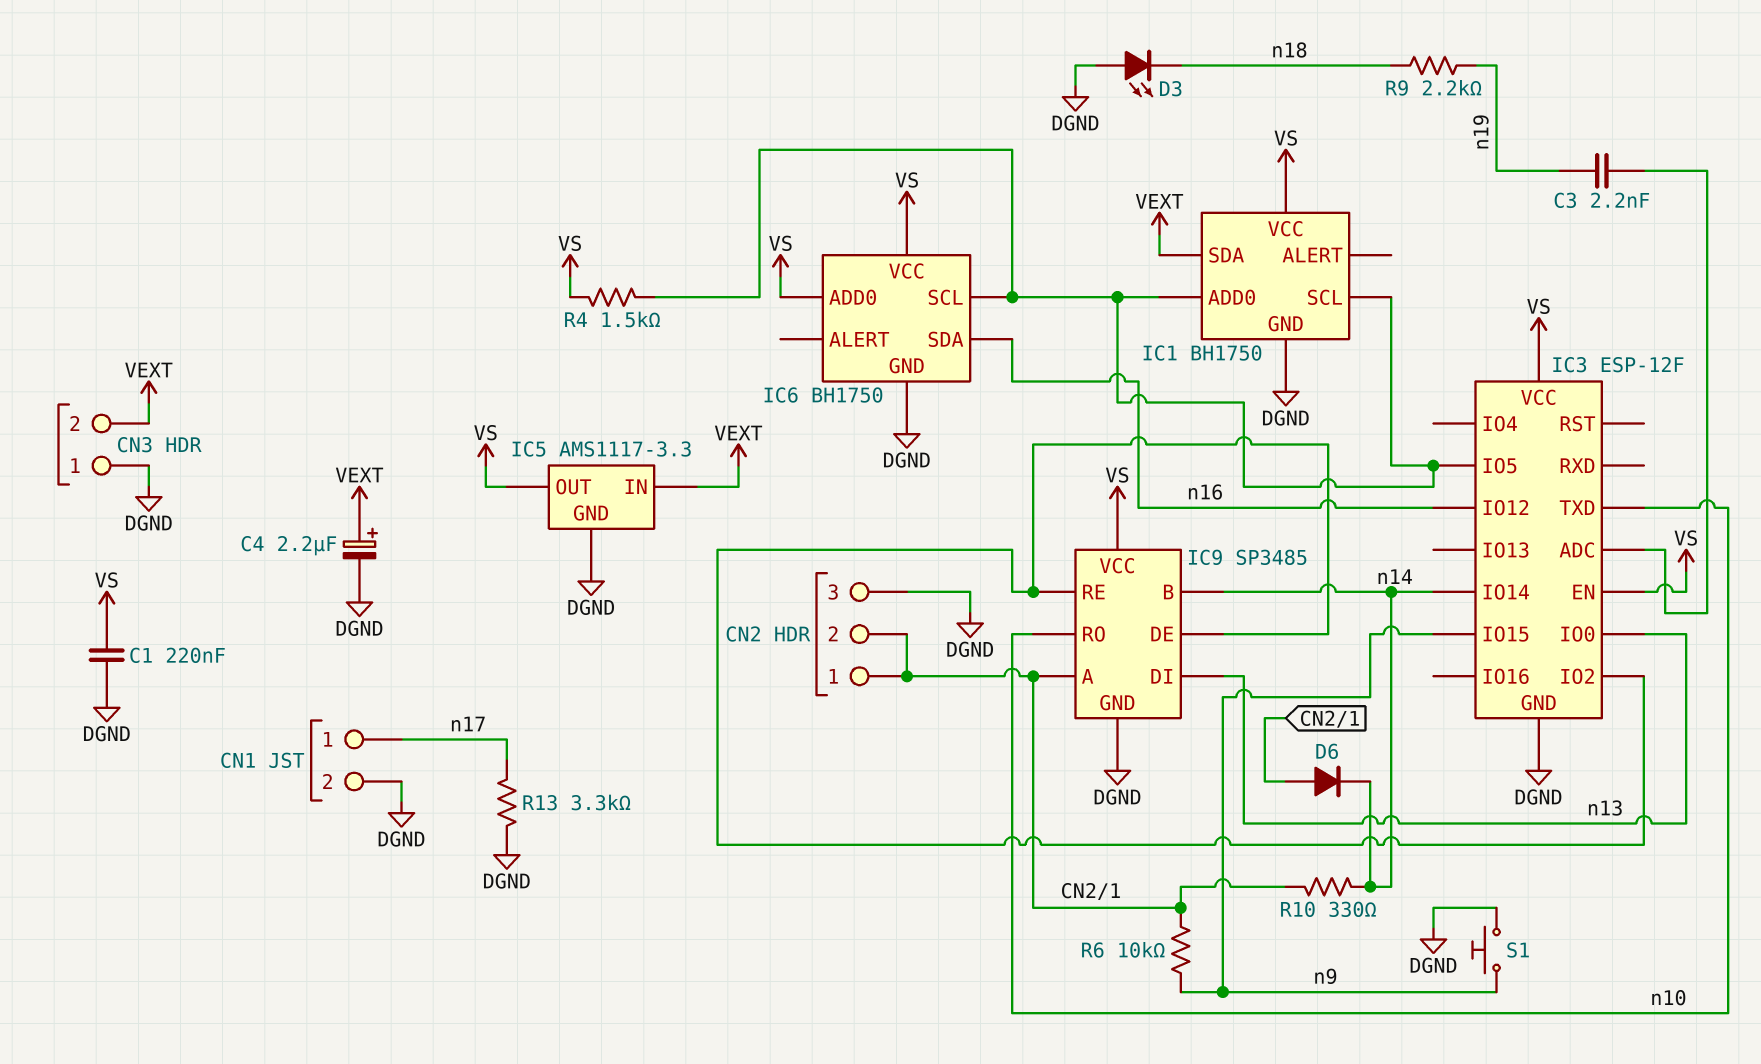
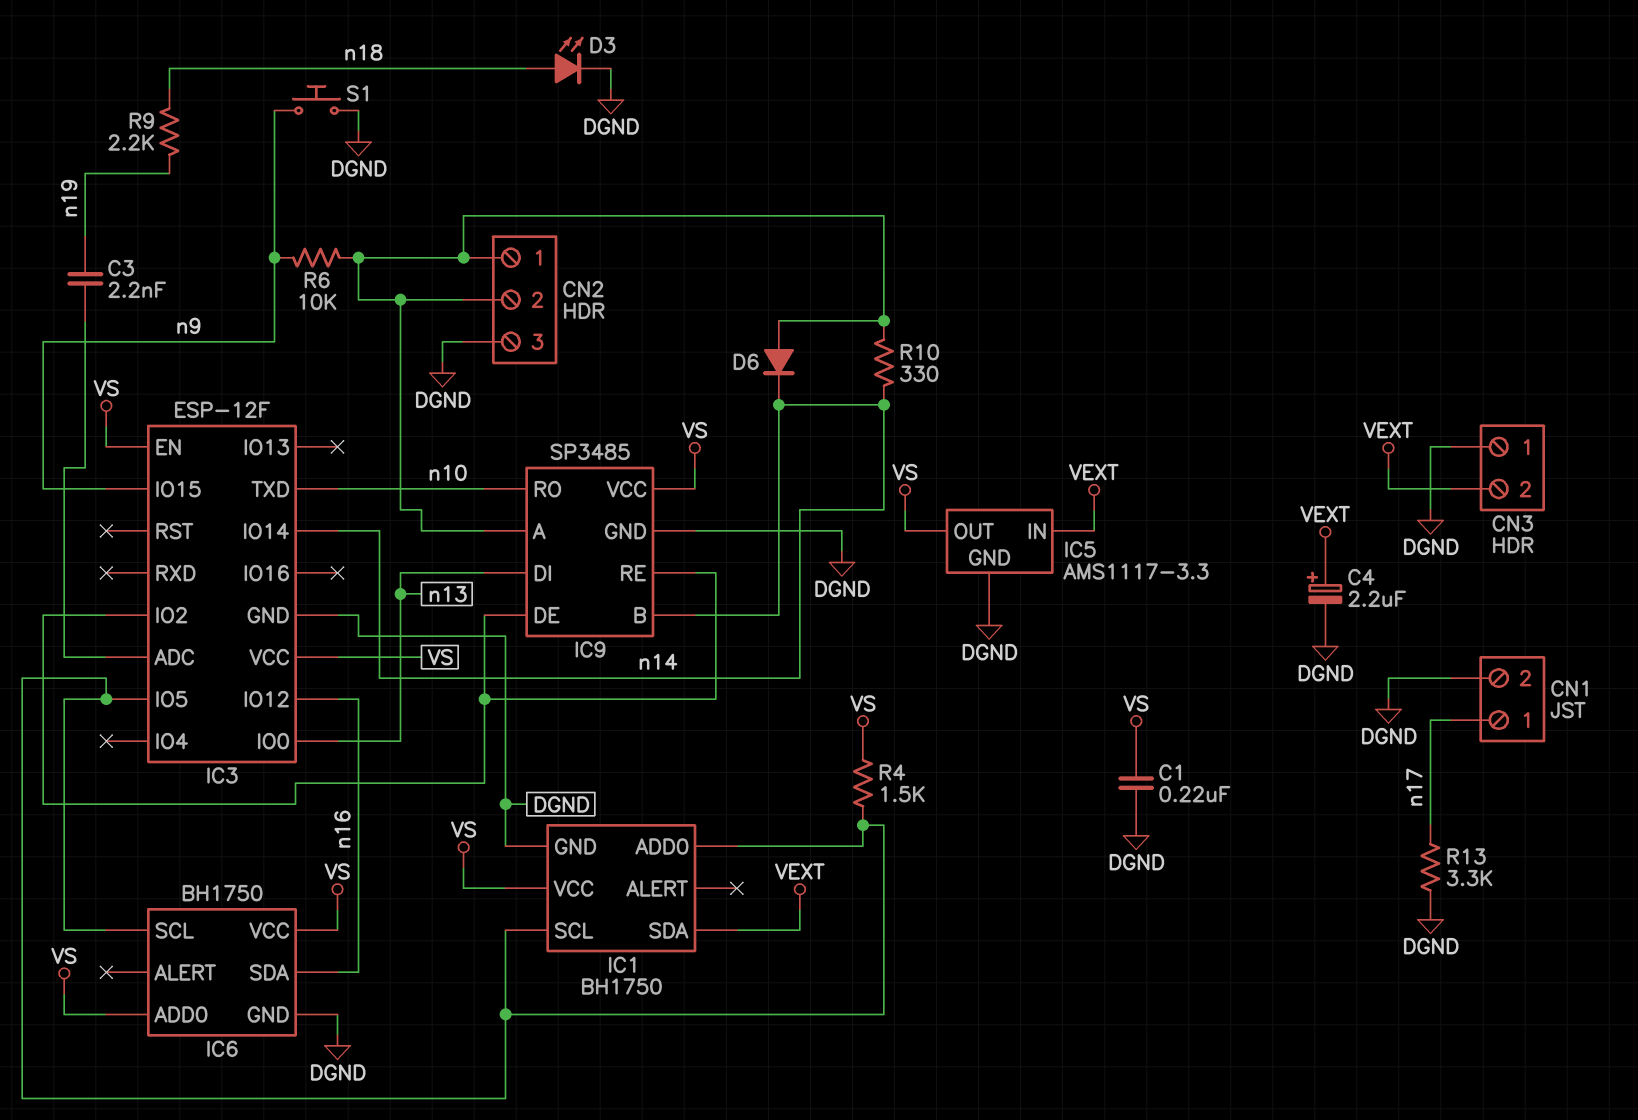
D3: LED (A DGND, K n18) -> LED (A n18, K DGND)

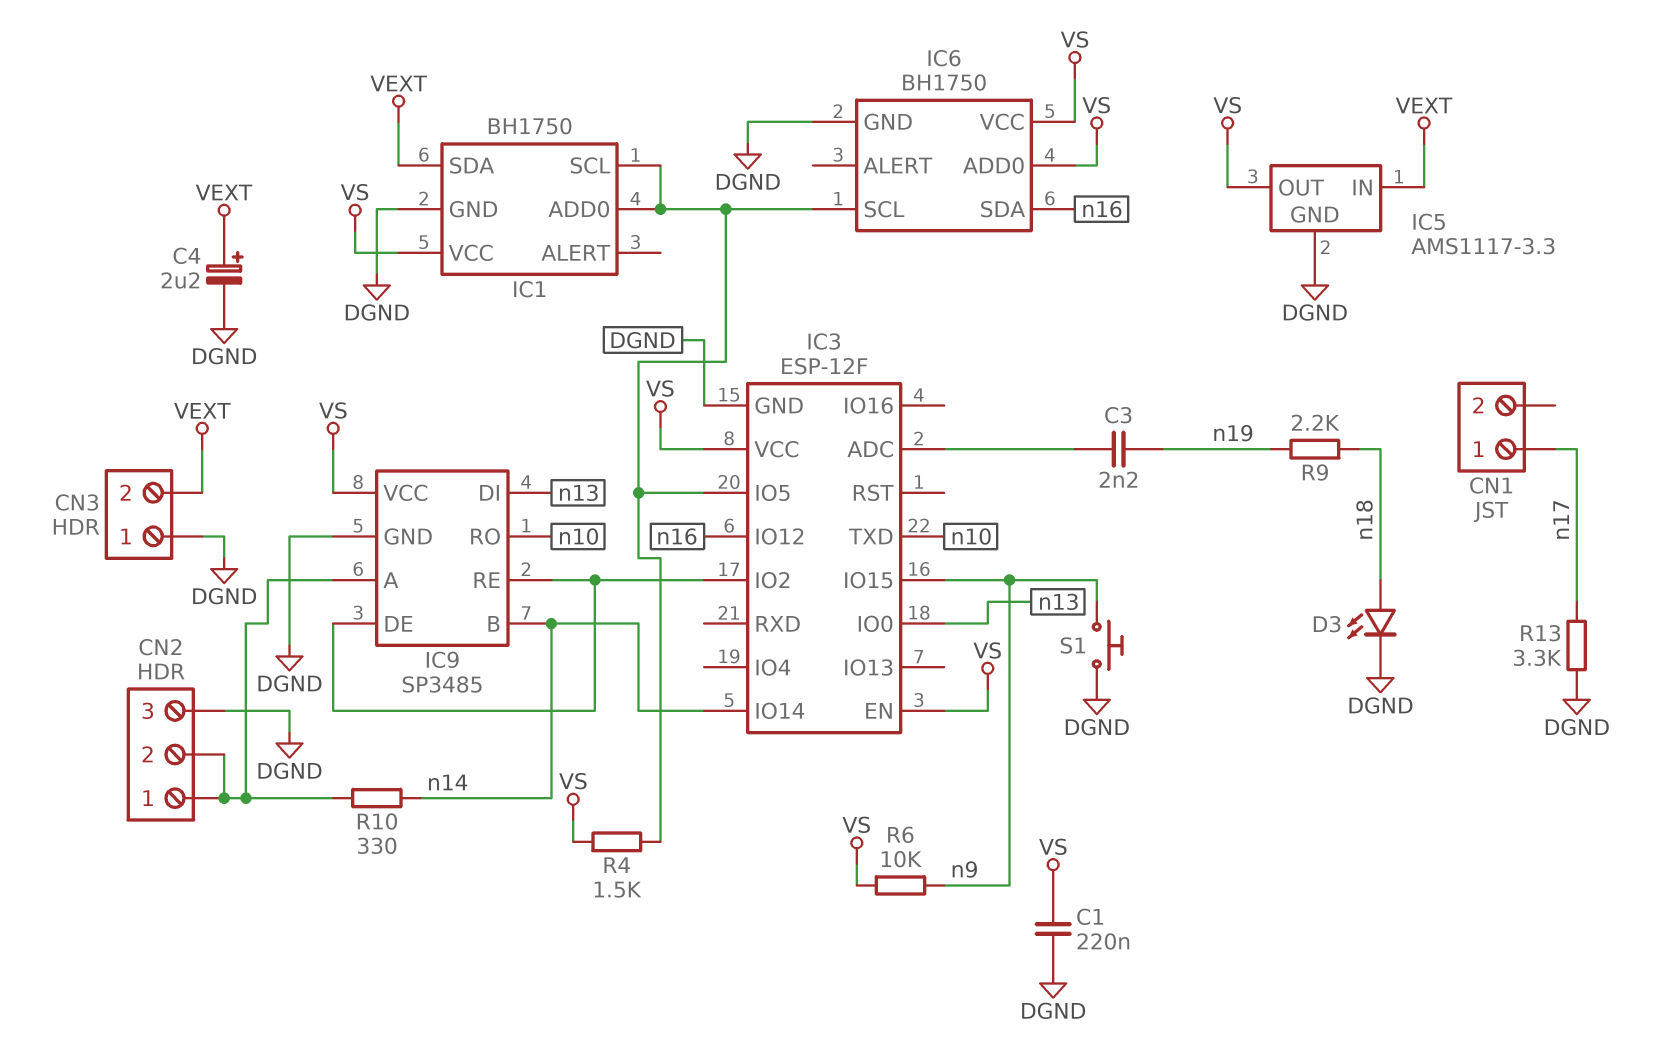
CN1 pin 2: DGND -> none
D6: diode (A CN2/1, K n14) -> none
R6: 10k (CN2/1, n9) -> 10k (VS, n9)

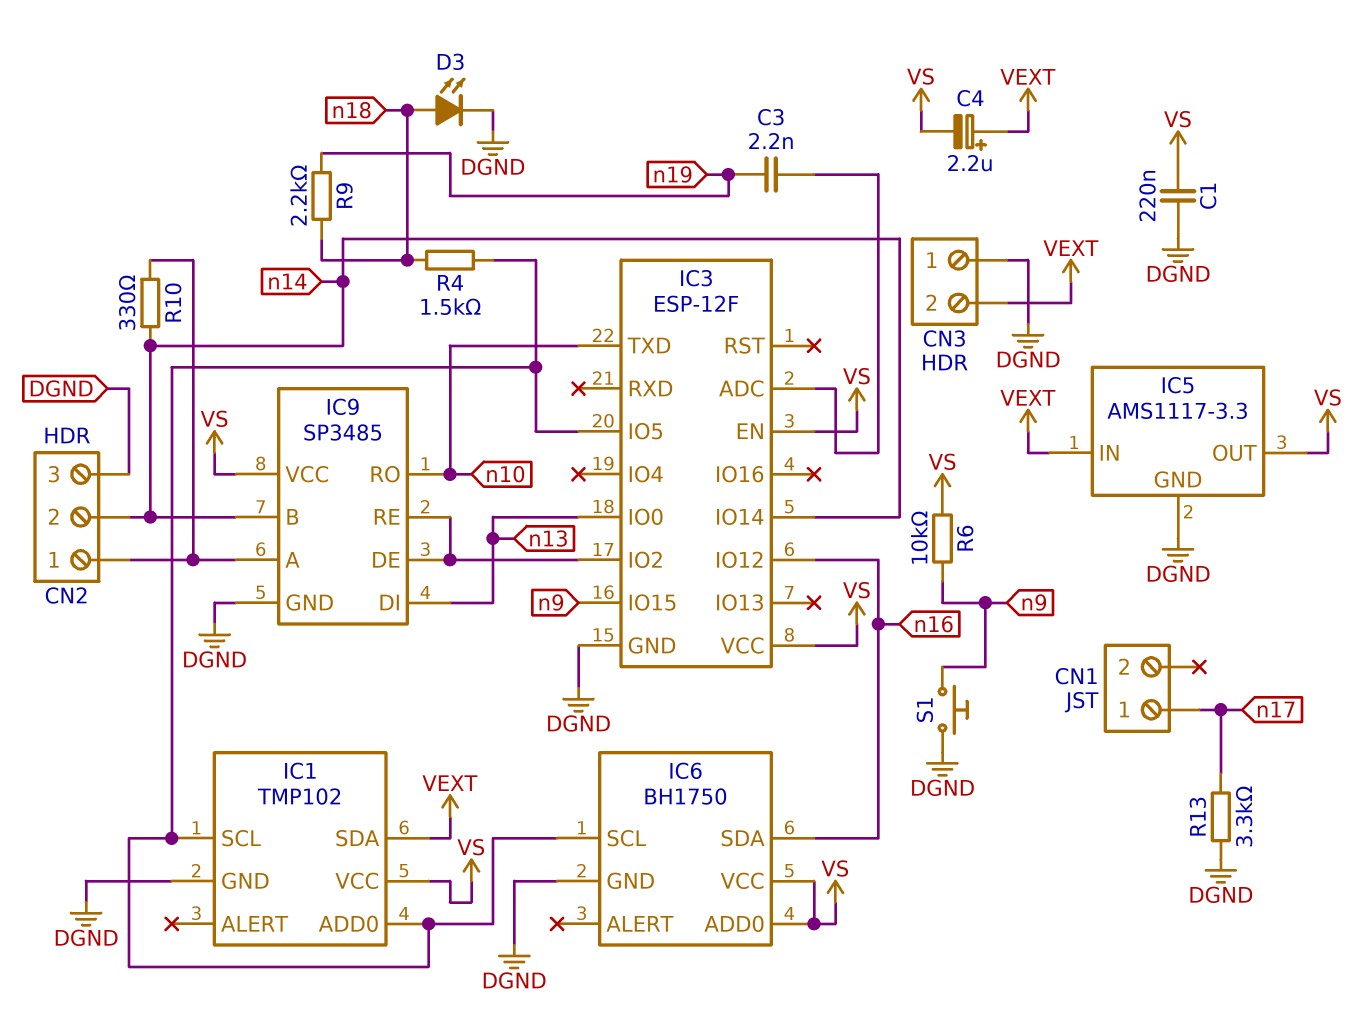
C4: 2.2uF (plus VEXT, minus DGND) -> 2.2uF (plus VEXT, minus VS)
CN2 pin 2: CN2/1 -> n14
IC1: BH1750 -> TMP102
R4: 1.5k (IC1/ADD0, VS) -> 1.5k (IC1/ADD0, n18)

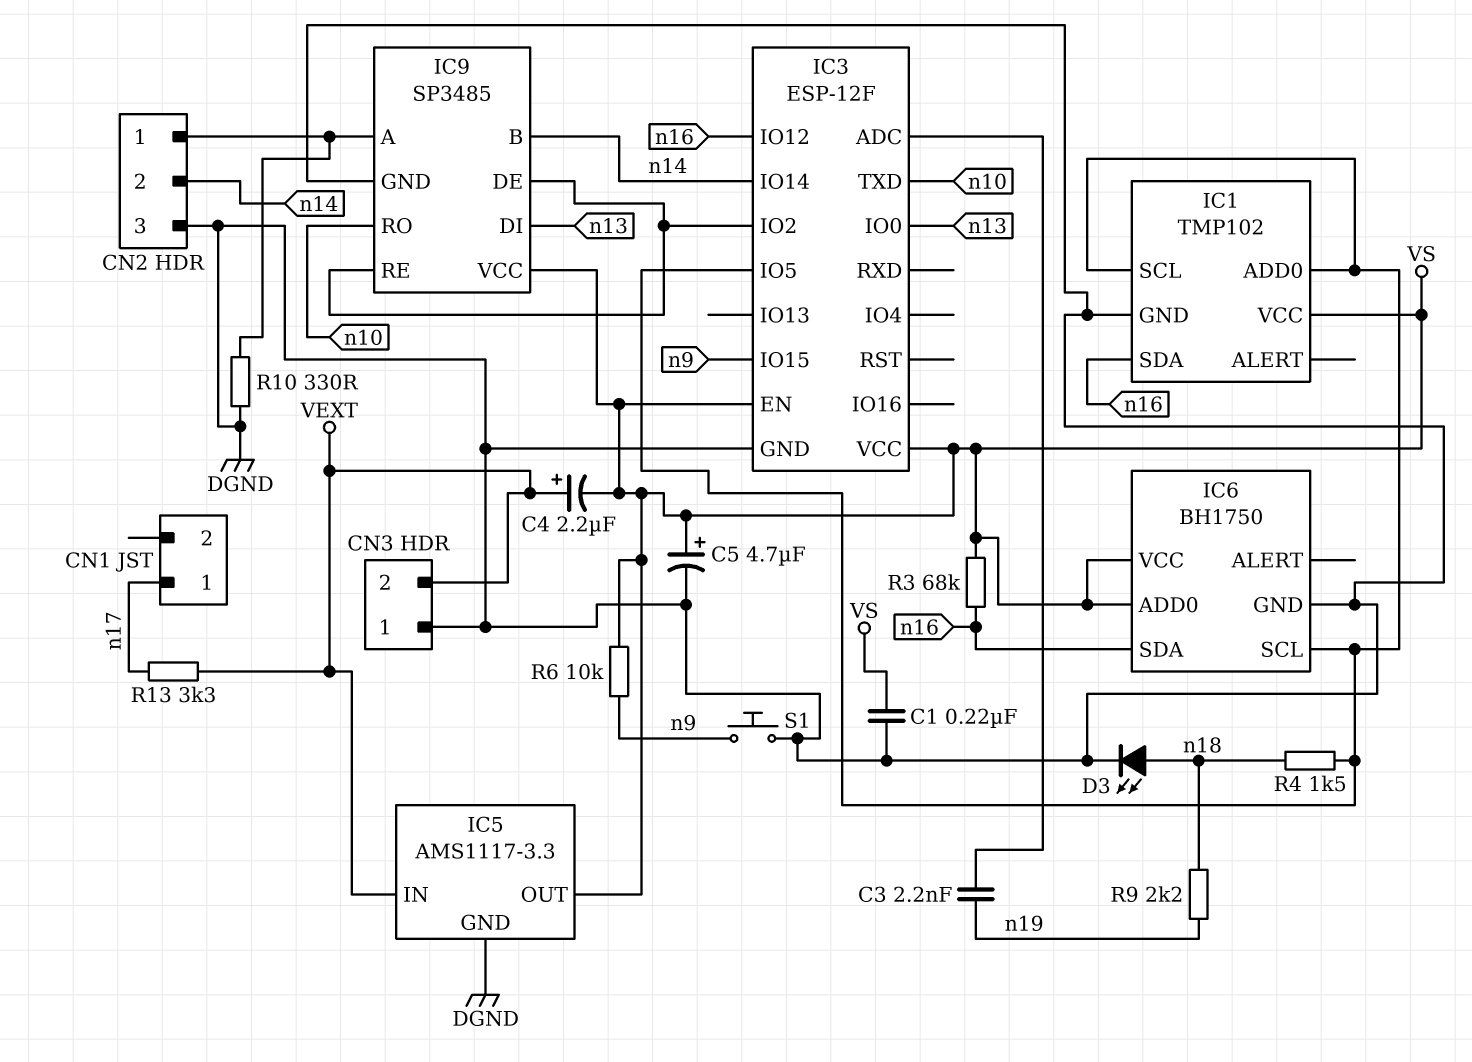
C5: none -> 4.7uF (plus VS, minus DGND)
IC1 pin SDA: VEXT -> n16
R3: none -> 68k (VS, n16)
R10: 330 (CN2/1, n14) -> 330 (CN2/1, DGND)
R13: 3.3k (DGND, n17) -> 3.3k (VEXT, n17)

